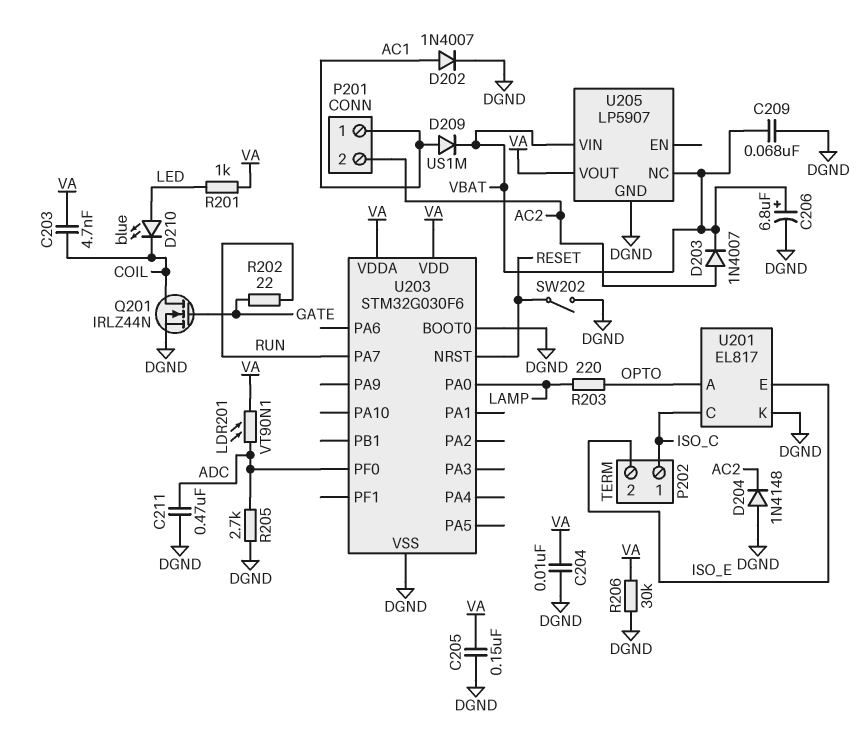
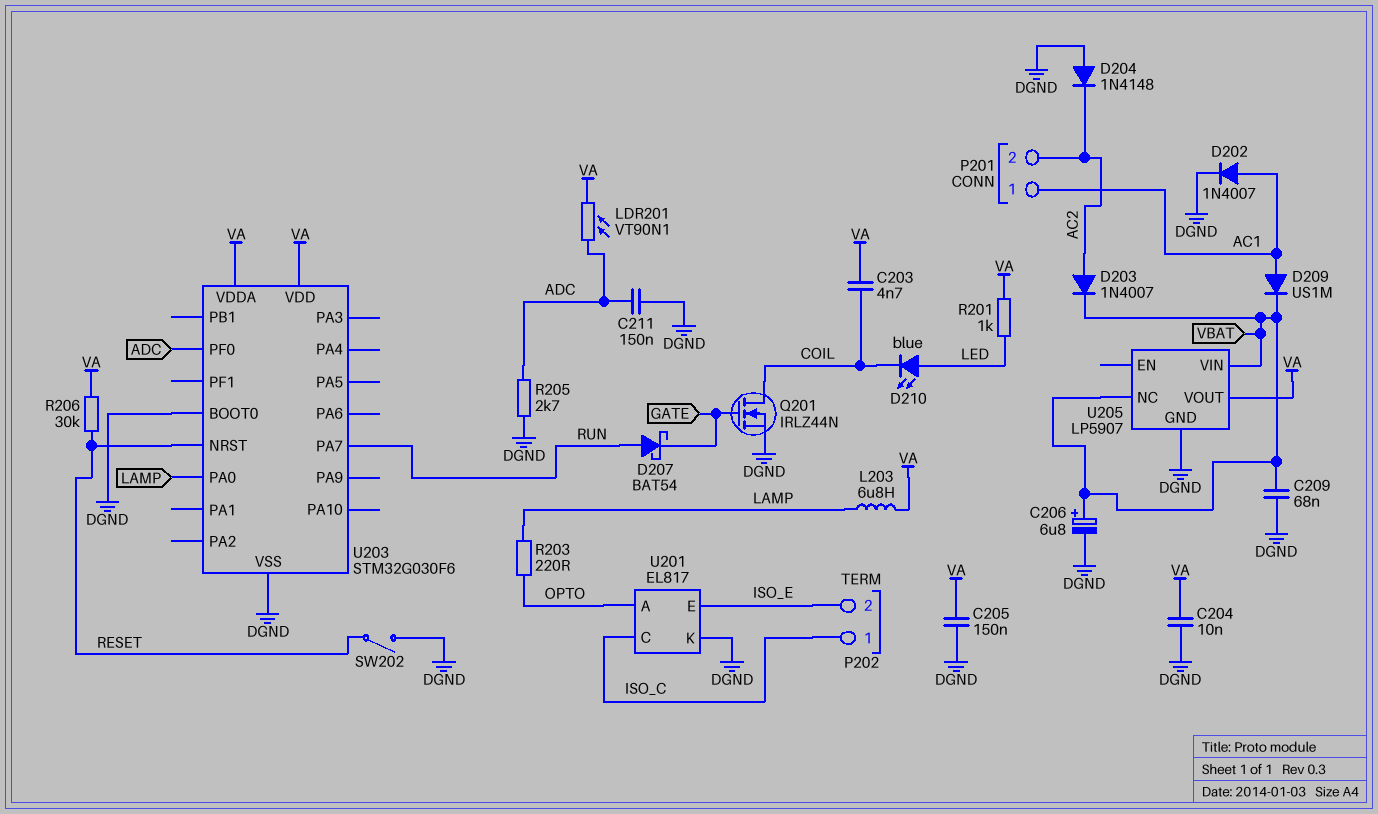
C211: 470nF (ADC, DGND) -> 150nF (ADC, DGND)
D207: none -> schottky BAT54 (A RUN, K GATE)
L203: none -> 6.8uH (LAMP, VA)
R202: 22 (GATE, RUN) -> none
R206: 30k (DGND, VA) -> 30k (RESET, VA)

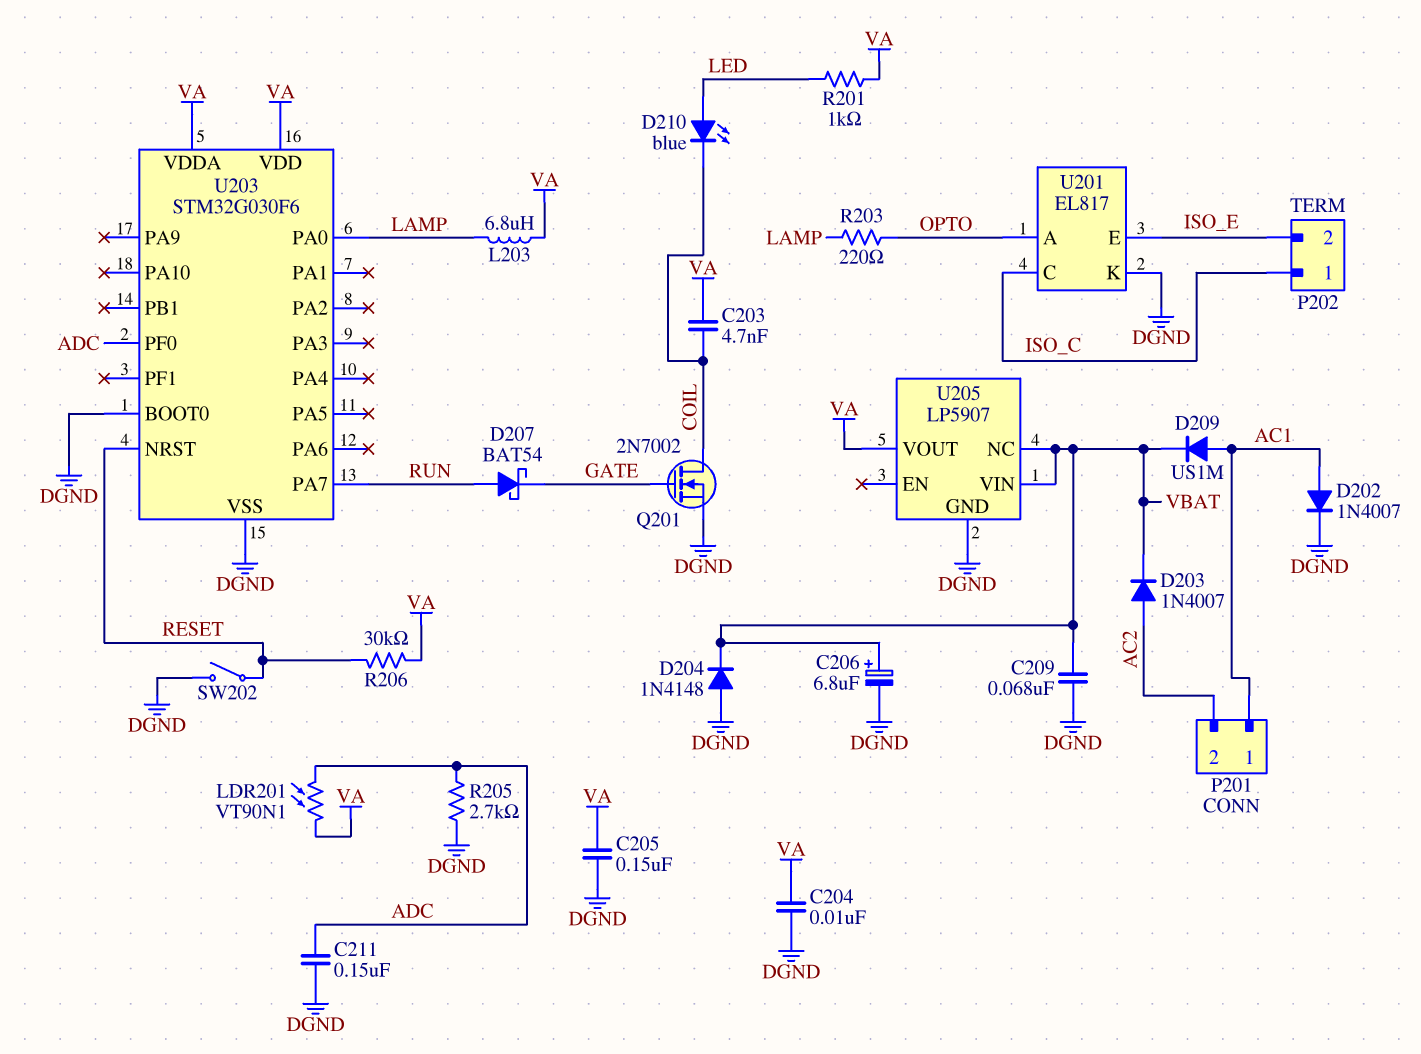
D204: diode 1N4148 (A DGND, K AC2) -> diode 1N4148 (A DGND, K VBAT)
Q201: NMOS IRLZ44N (G GATE, D COIL, S DGND) -> NMOS 2N7002 (G GATE, D COIL, S DGND)

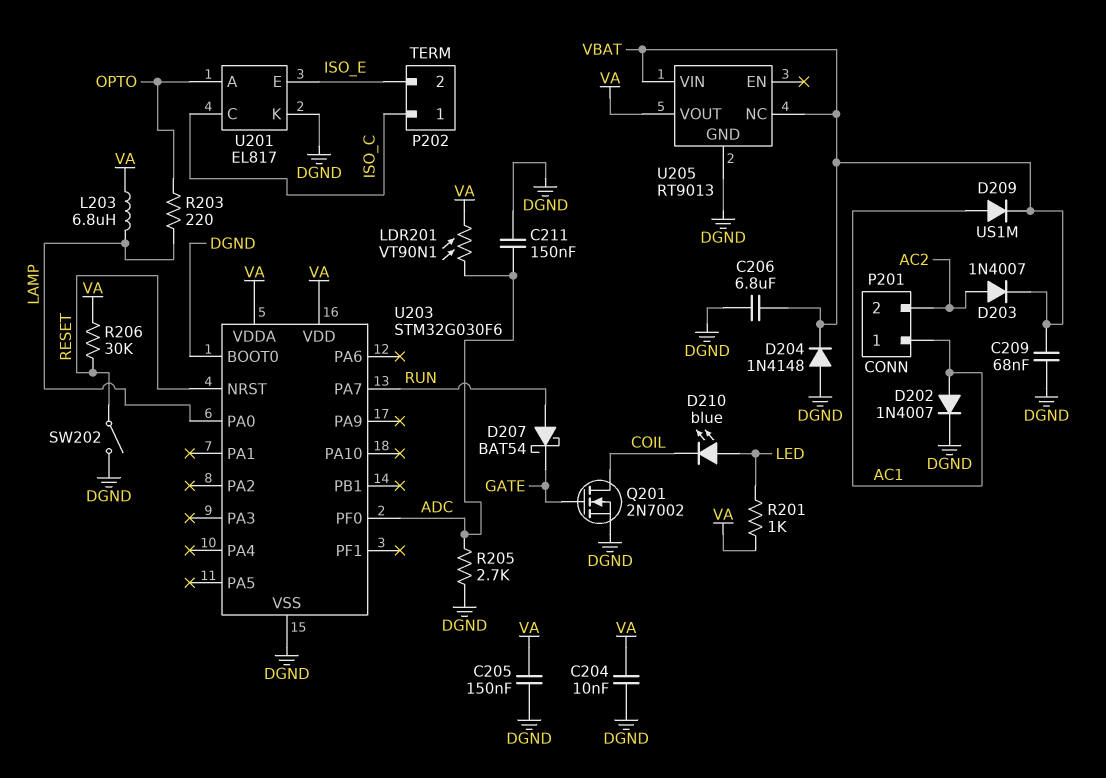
C203: 4.7nF (COIL, VA) -> none
C206: 6.8uF (plus VBAT, minus DGND) -> 6.8uF (DGND, VBAT)
U205: LP5907 -> RT9013

